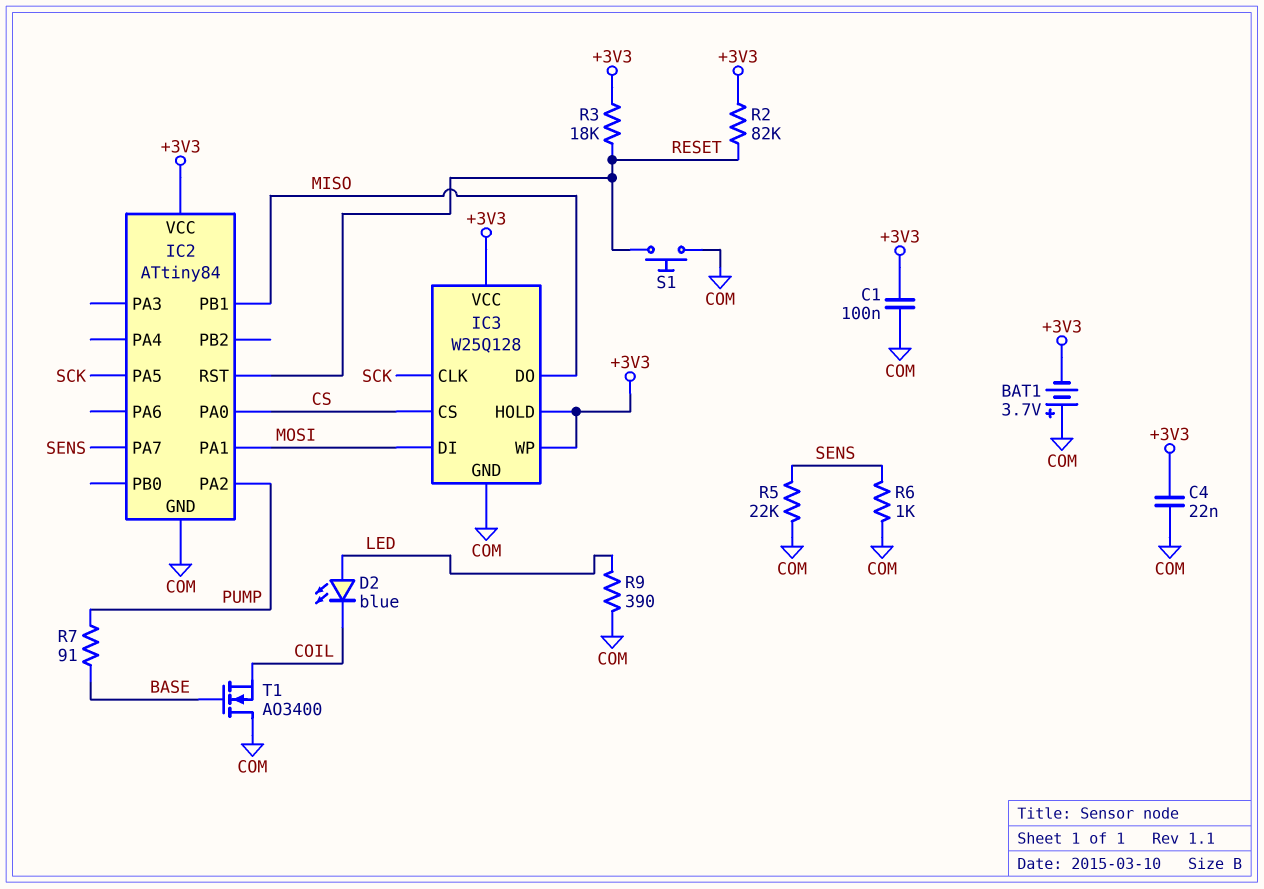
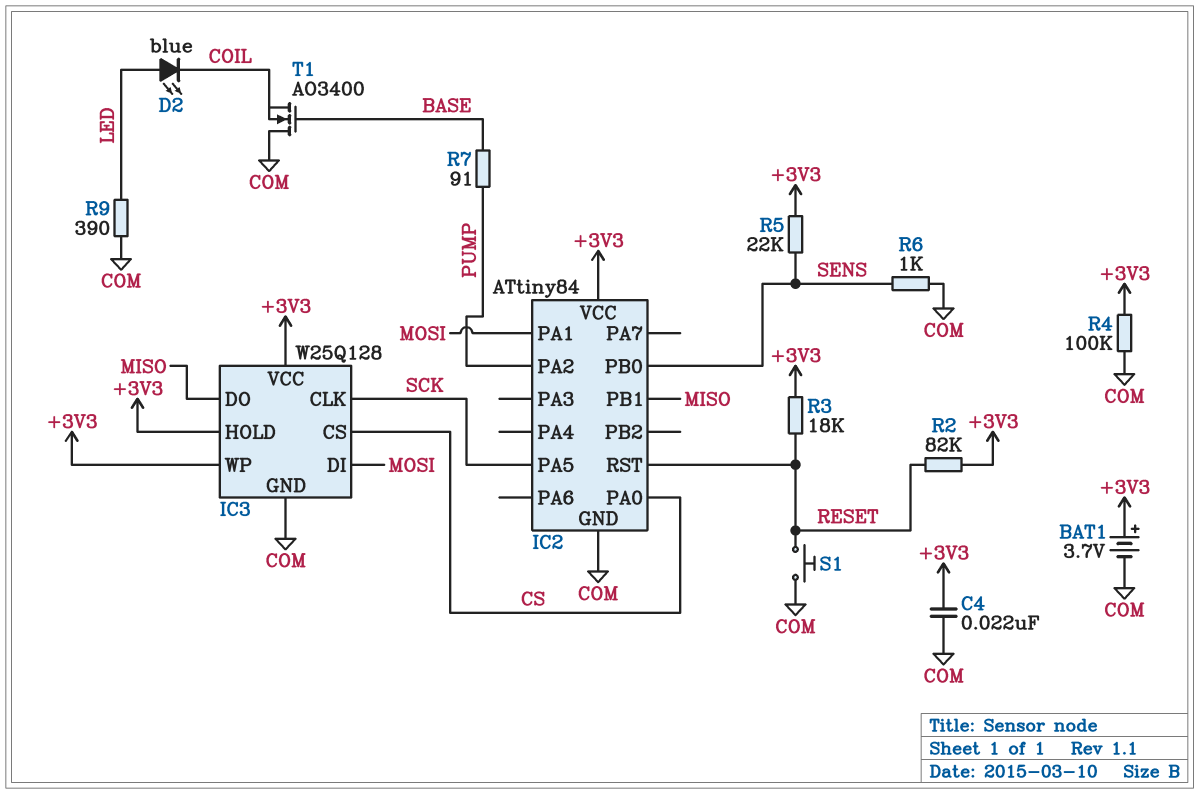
BAT1: 3.7V (plus COM, minus +3V3) -> 3.7V (plus +3V3, minus COM)
C1: 100nF (+3V3, COM) -> none
IC2 pin PA7: SENS -> none
IC2 pin PB0: none -> SENS
R4: none -> 100k (+3V3, COM)
R5: 22k (COM, SENS) -> 22k (+3V3, SENS)

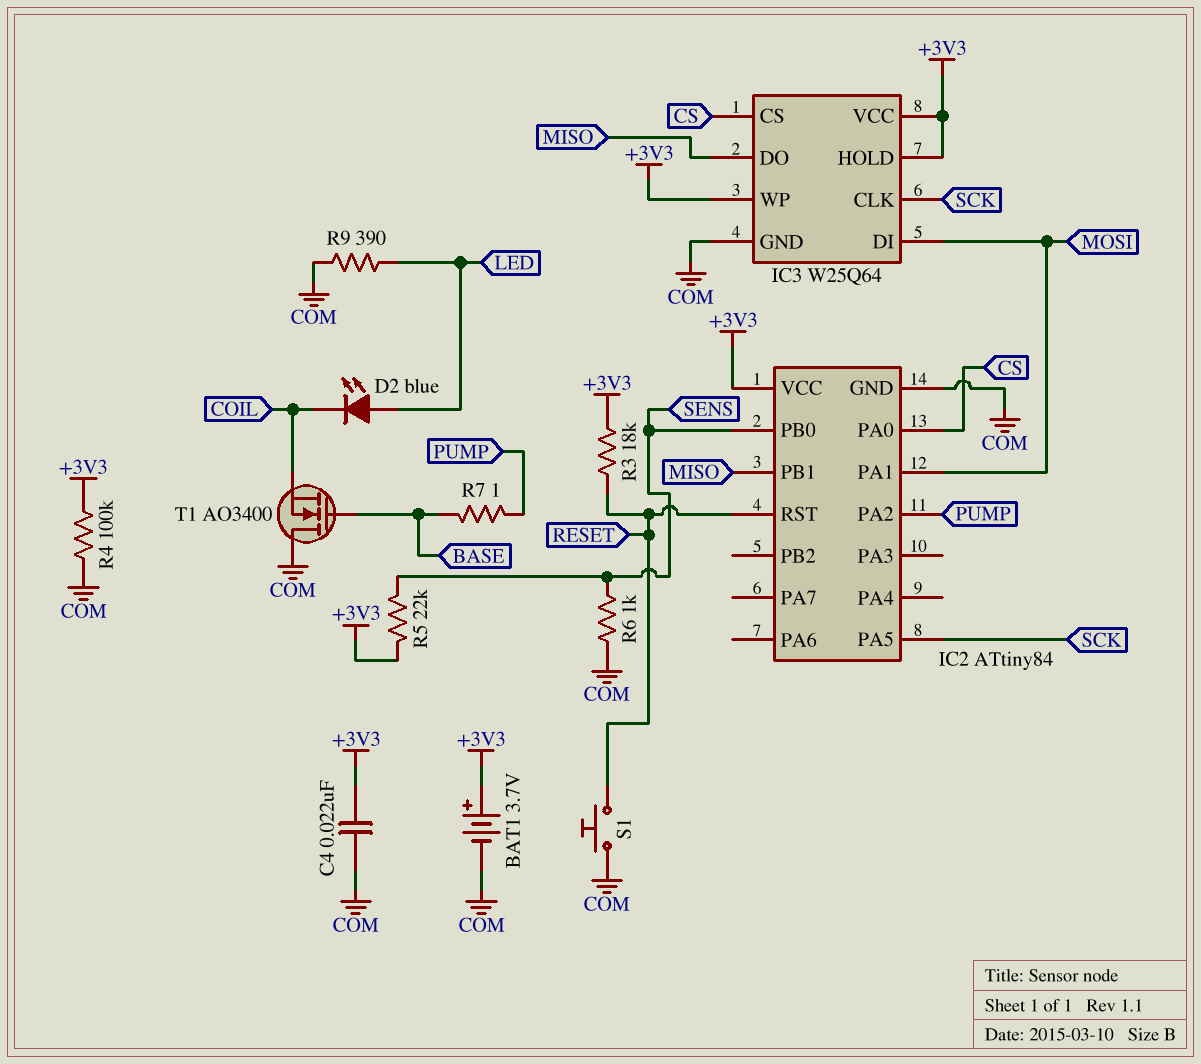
IC3: W25Q128 -> W25Q64
R2: 82k (+3V3, RESET) -> none
R7: 91 (BASE, PUMP) -> 1 (BASE, PUMP)

